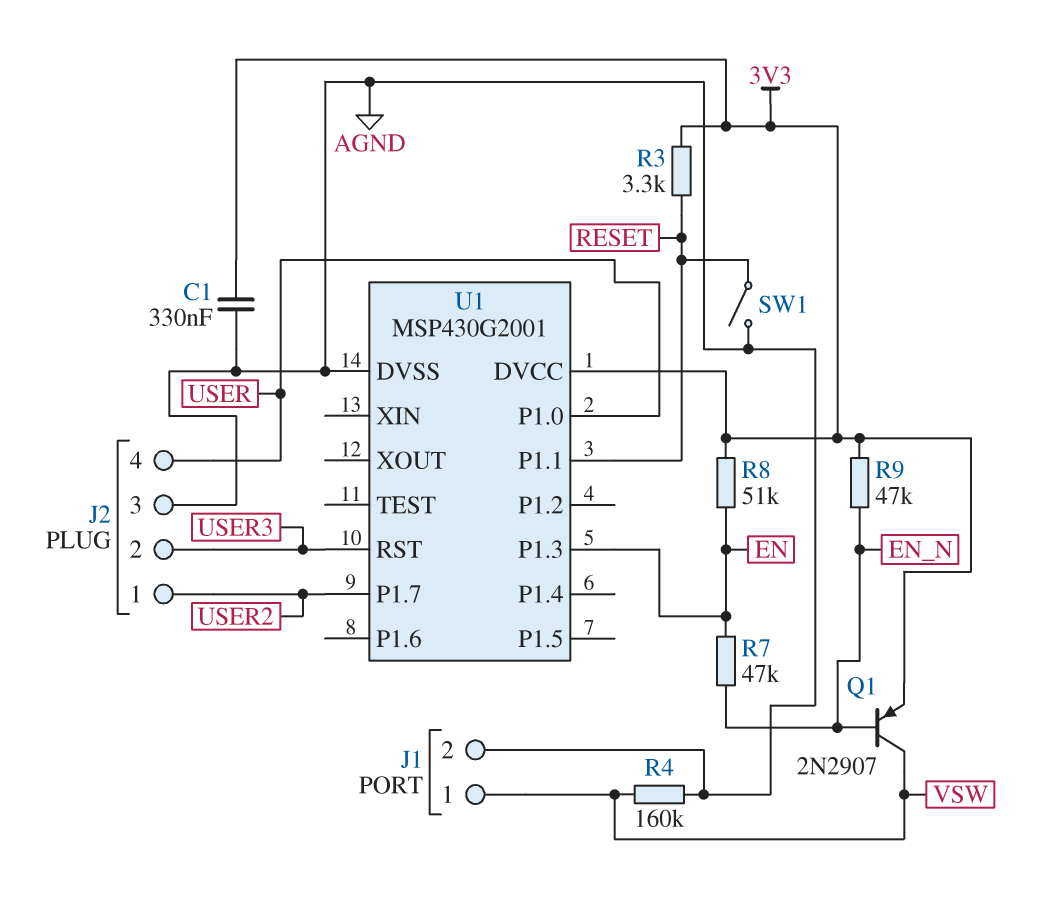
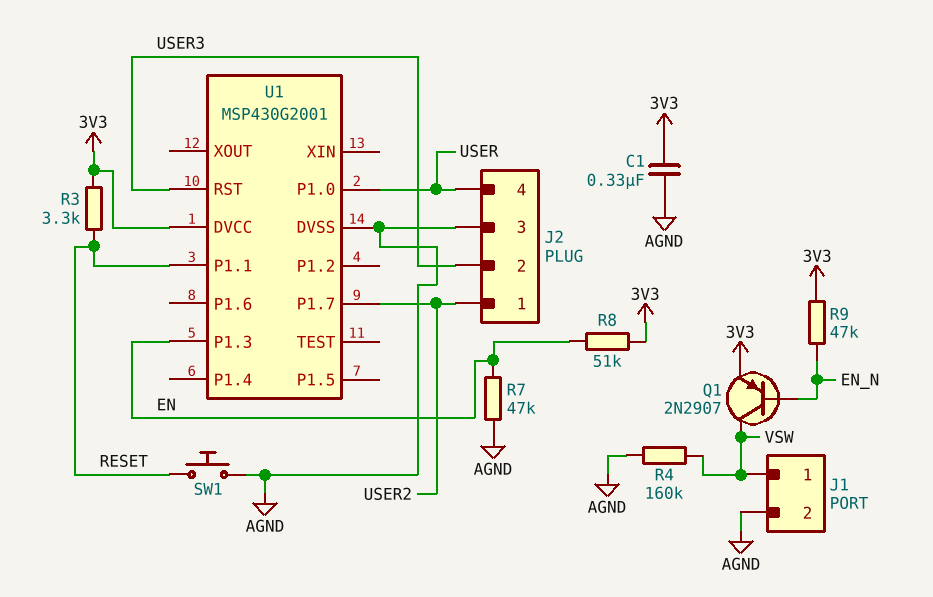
R7: 47k (EN, EN_N) -> 47k (AGND, EN)
SW1: switch (AGND, RESET) -> button (AGND, RESET)

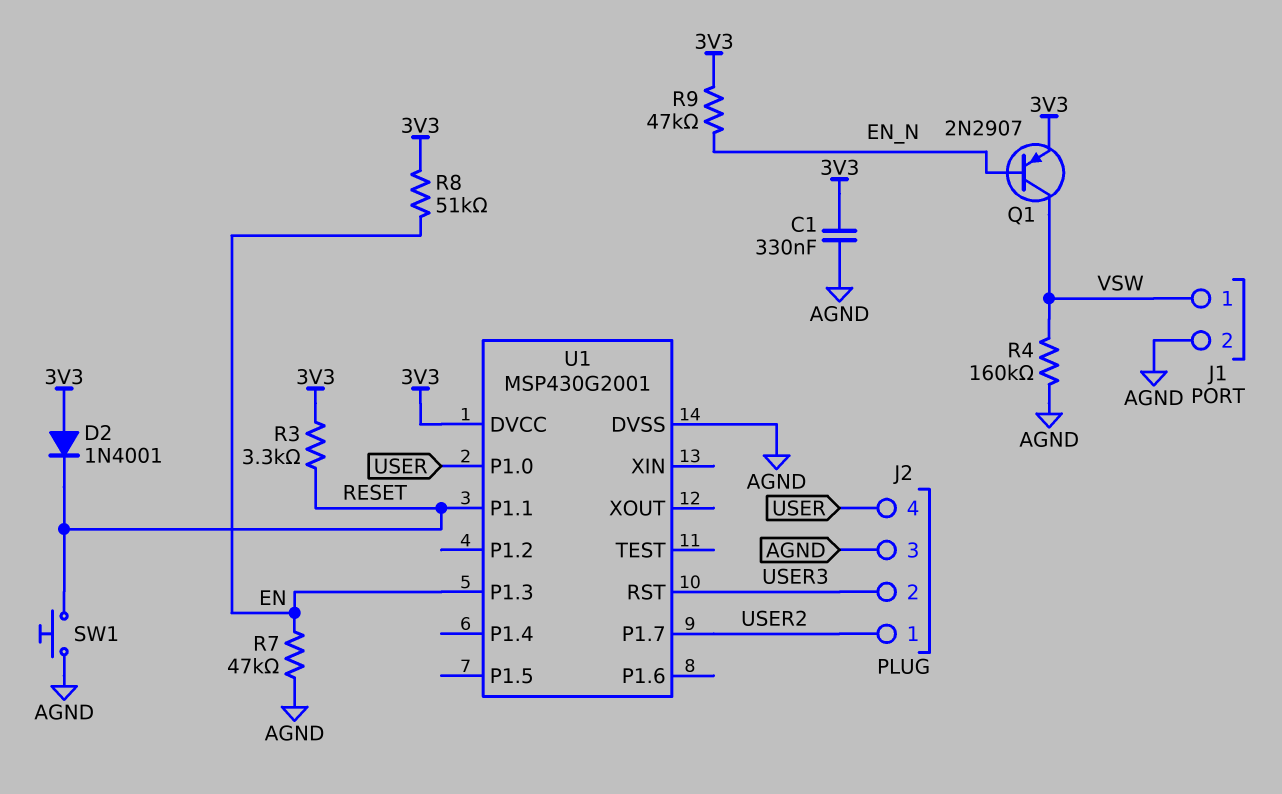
D2: none -> diode 1N4001 (A 3V3, K RESET)

